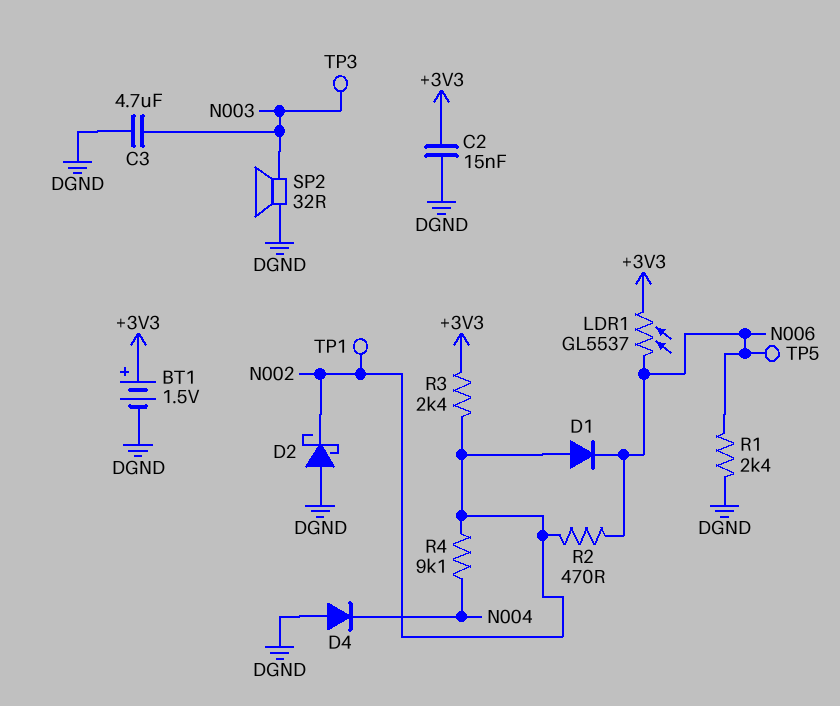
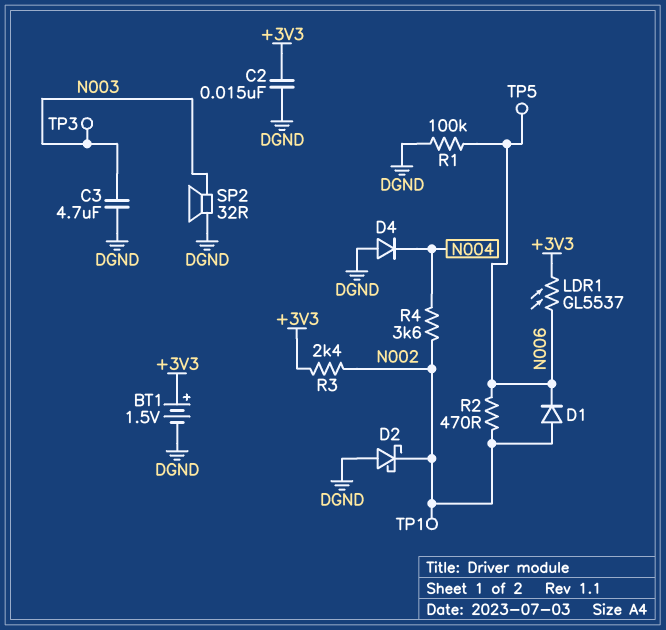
R1: 2.4k (DGND, N006) -> 100k (DGND, N006)
R4: 9.1k (N002, N004) -> 3.6k (N002, N004)

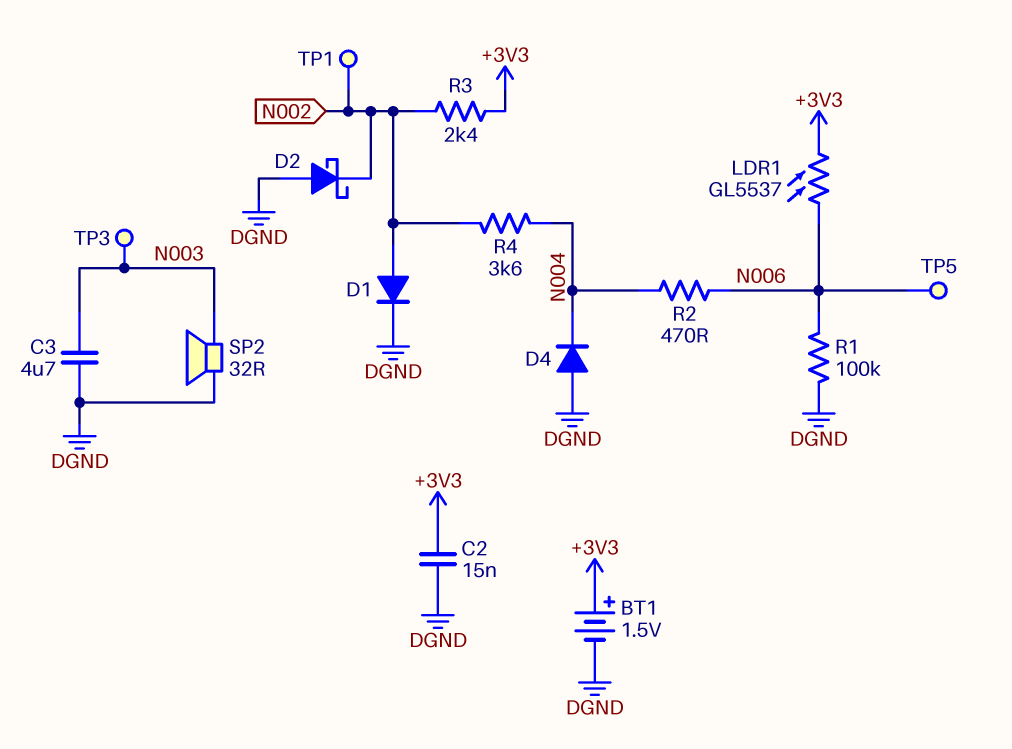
D1: diode (A N002, K N006) -> diode (A N002, K DGND)
R2: 470 (N002, N006) -> 470 (N004, N006)

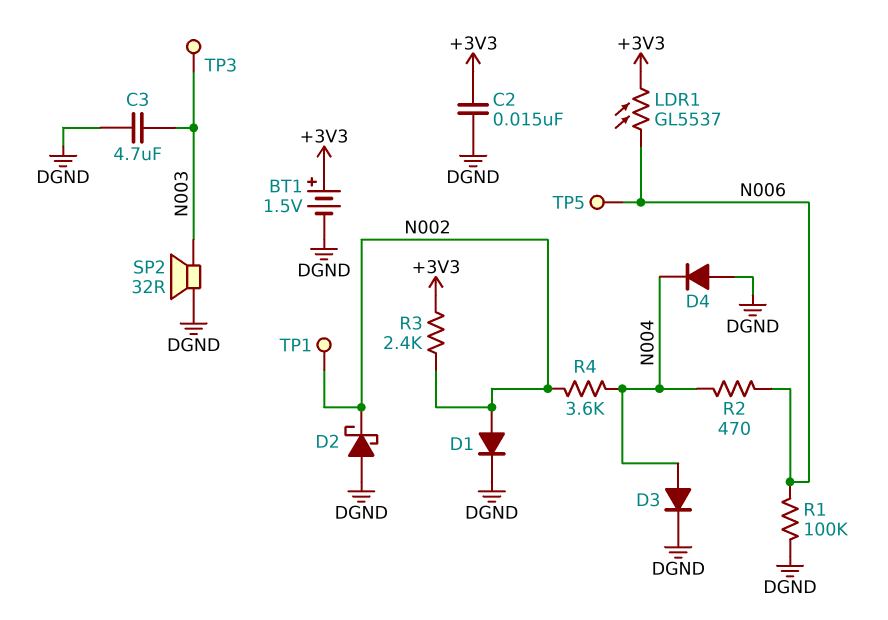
D3: none -> diode (A N004, K DGND)

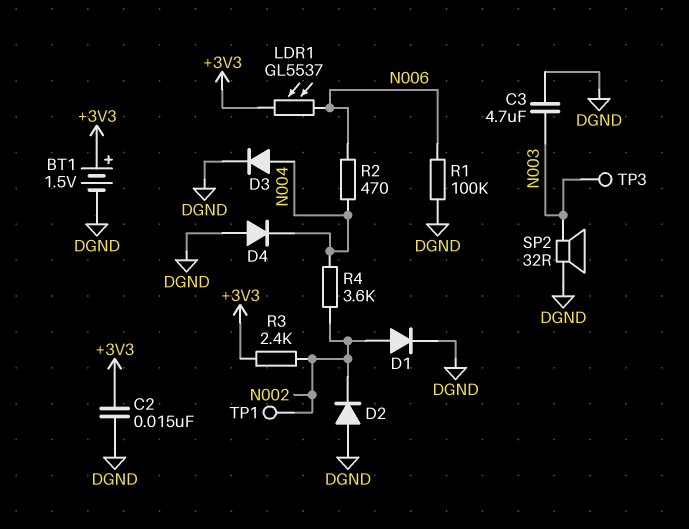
D2: schottky (A DGND, K N002) -> diode (A DGND, K N002)
TP5: test point (N006) -> none

